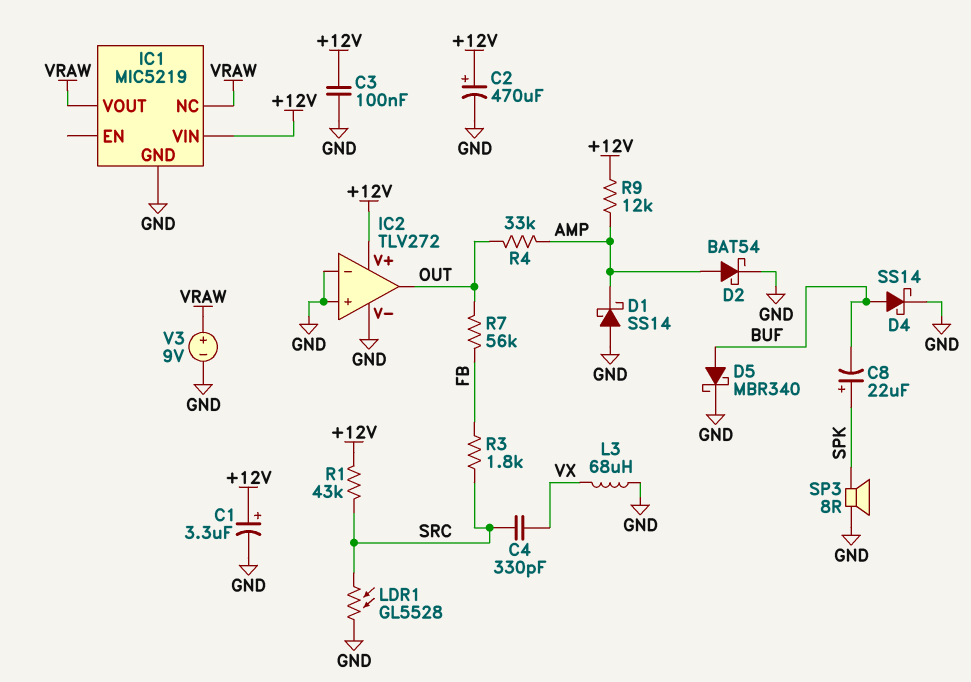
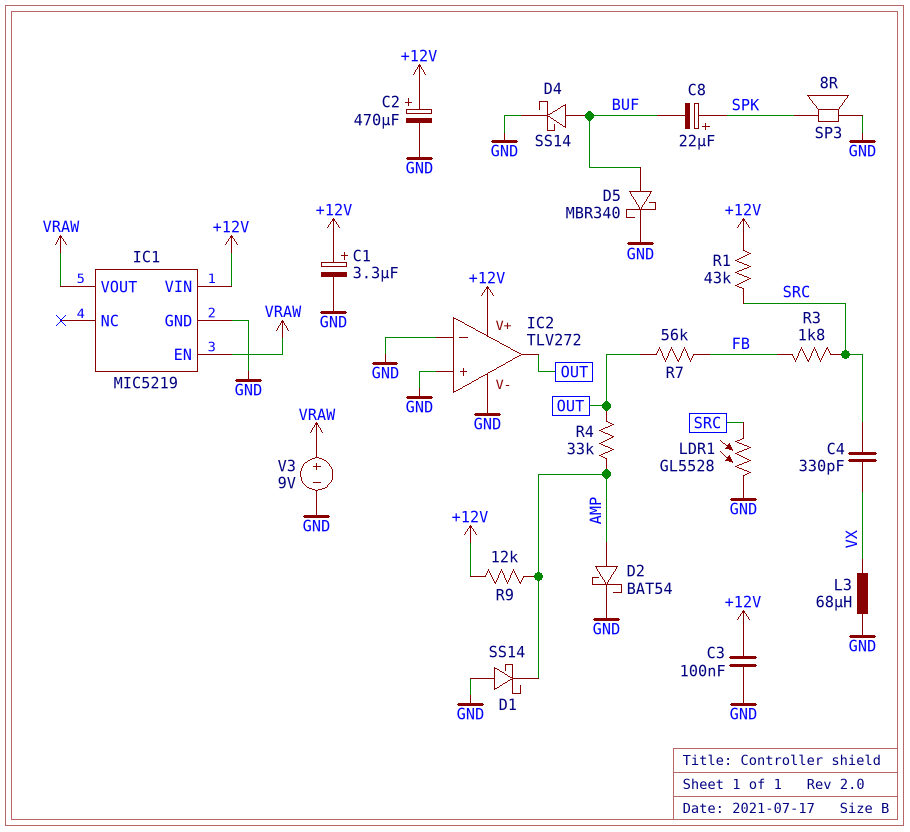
IC1 pin EN: none -> VRAW
IC1 pin NC: VRAW -> none

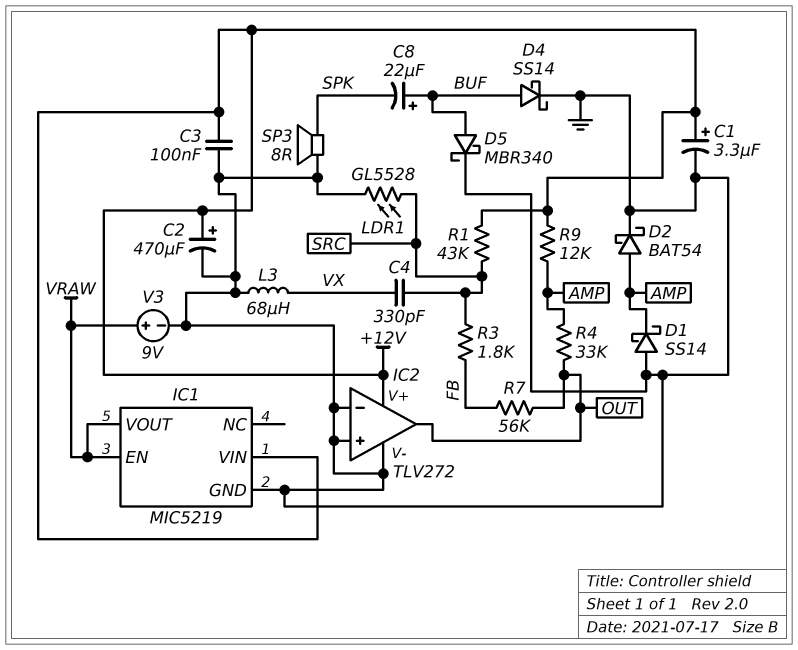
C8: 22uF (plus SPK, minus BUF) -> 22uF (plus BUF, minus SPK)

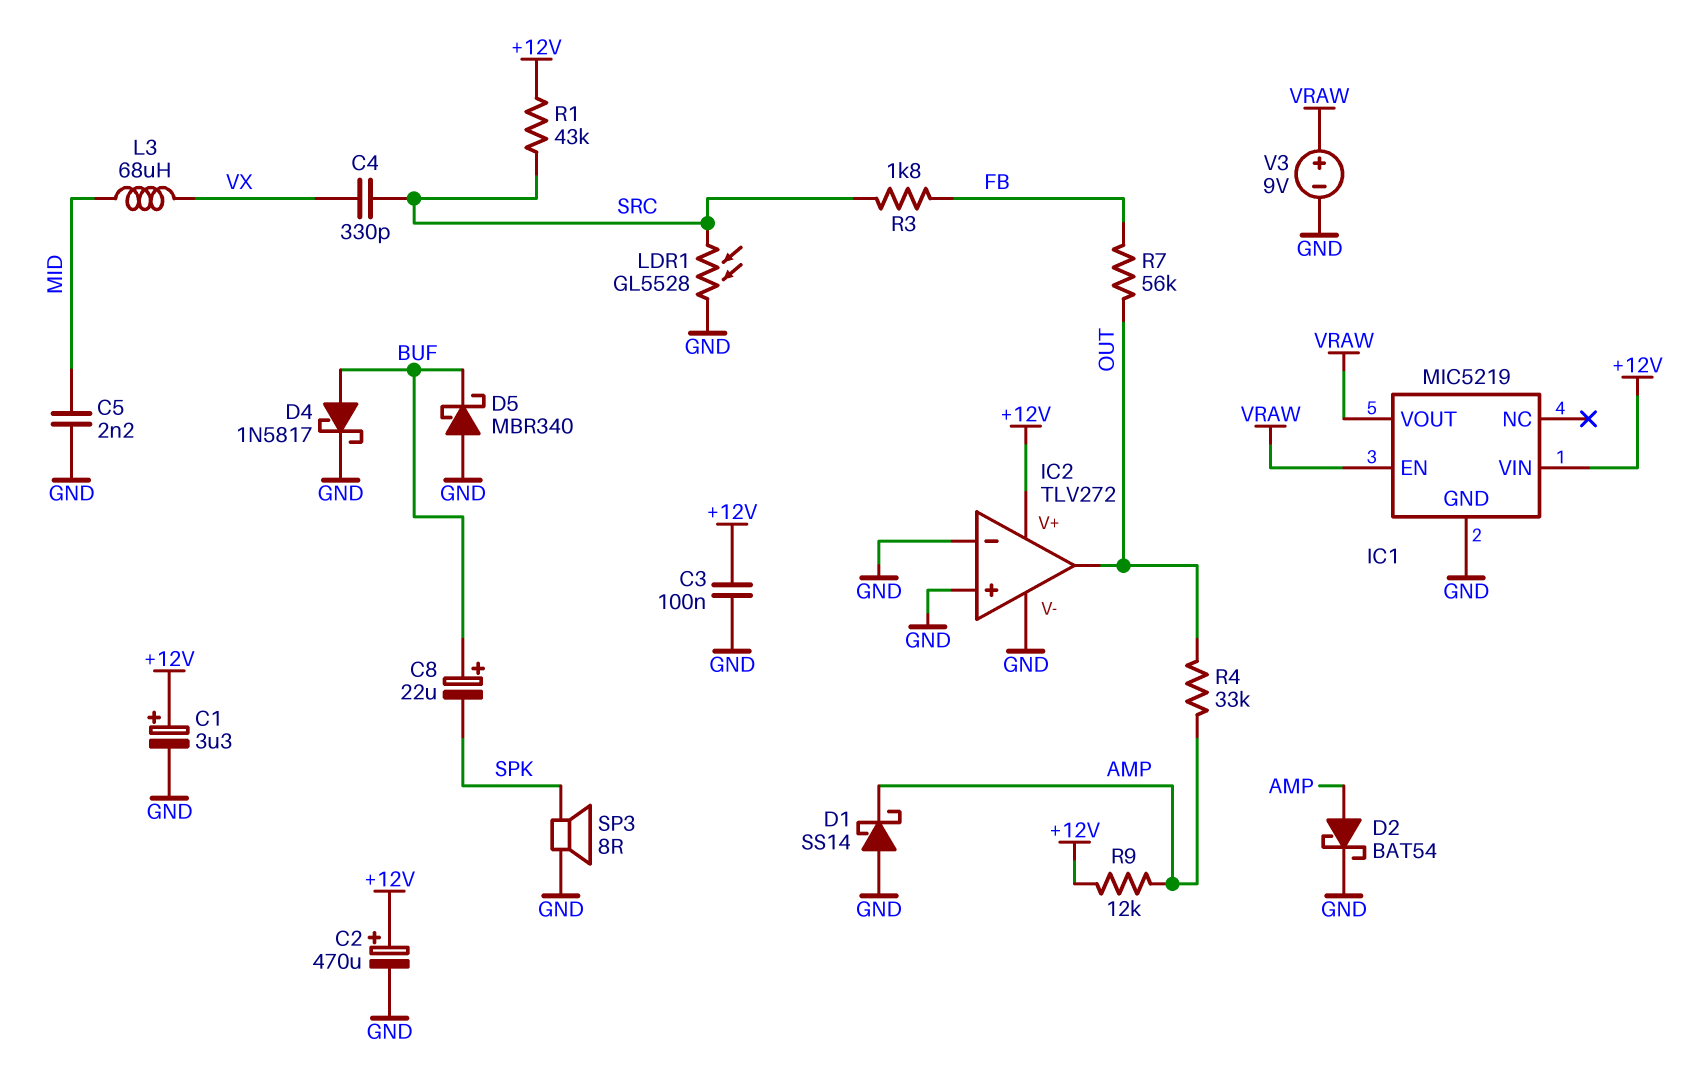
C5: none -> 2.2nF (GND, MID)
D4: schottky SS14 (A BUF, K GND) -> schottky 1N5817 (A BUF, K GND)
D5: schottky MBR340 (A BUF, K GND) -> schottky MBR340 (A GND, K BUF)
L3: 68uH (GND, VX) -> 68uH (MID, VX)

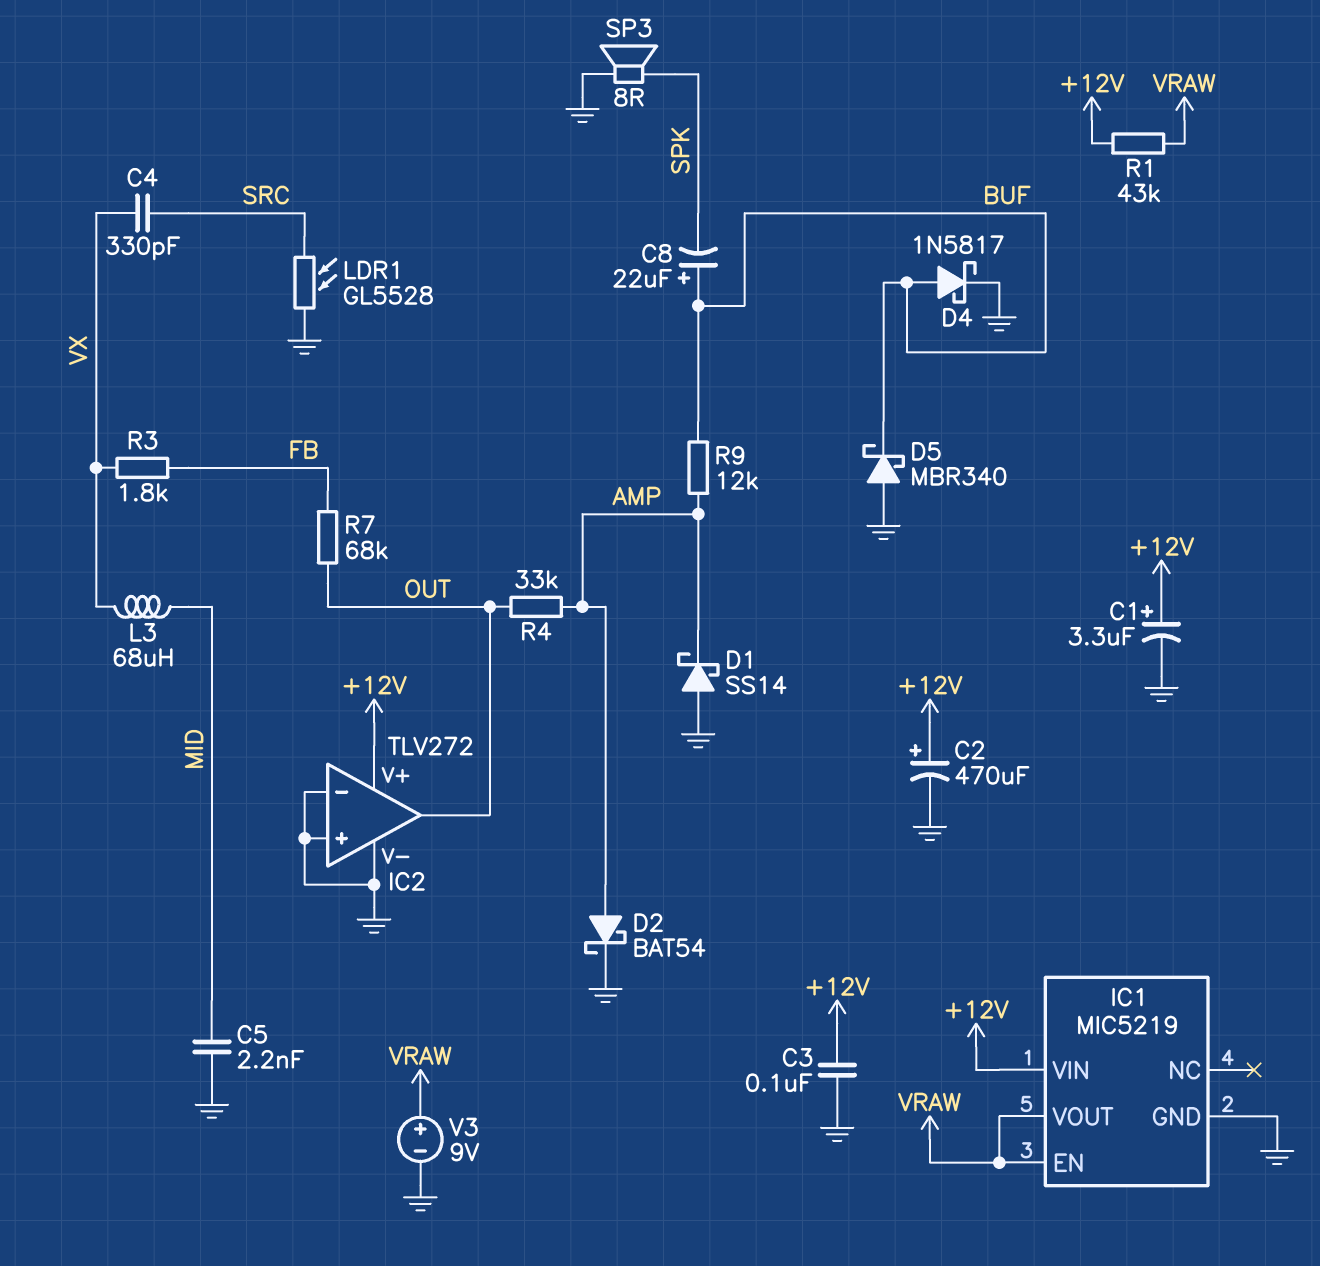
R1: 43k (+12V, SRC) -> 43k (+12V, VRAW)
R3: 1.8k (FB, SRC) -> 1.8k (FB, VX)
R7: 56k (FB, OUT) -> 68k (FB, OUT)
R9: 12k (+12V, AMP) -> 12k (AMP, BUF)

